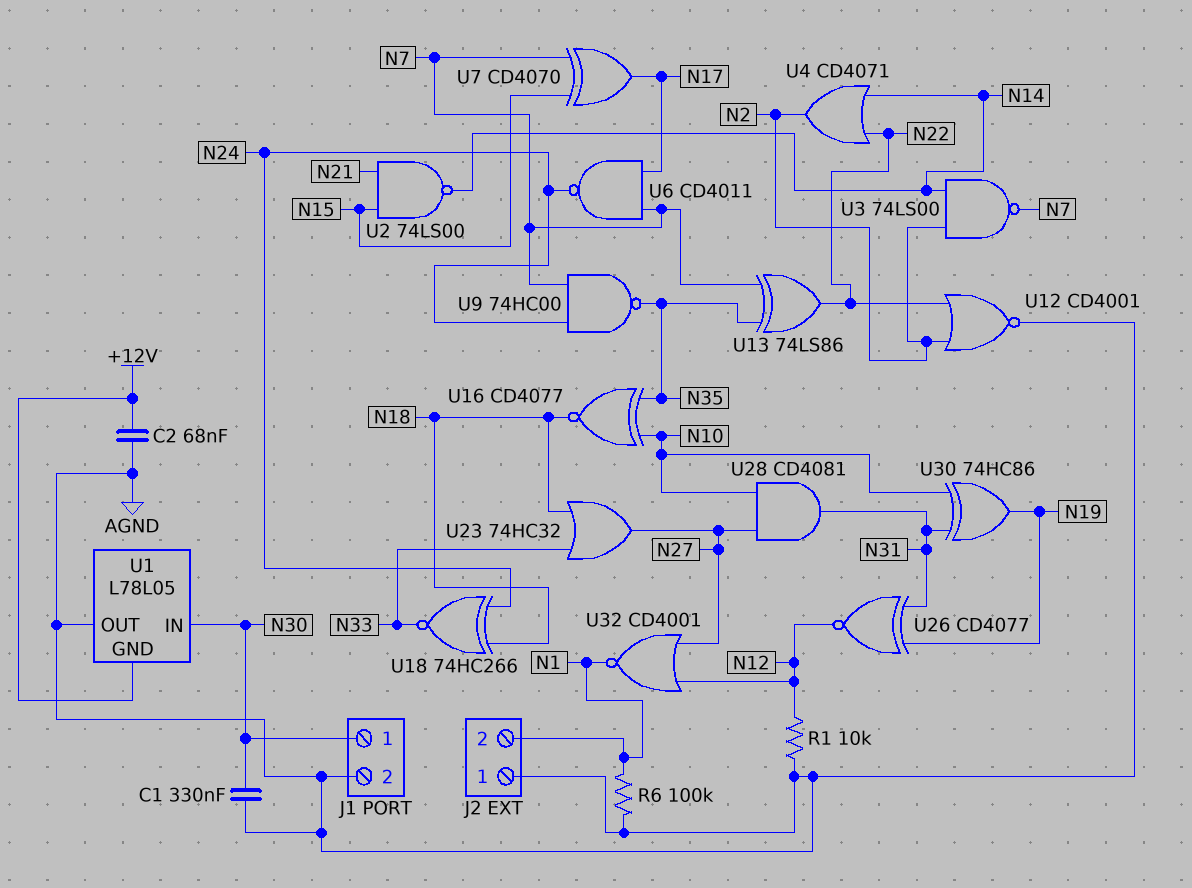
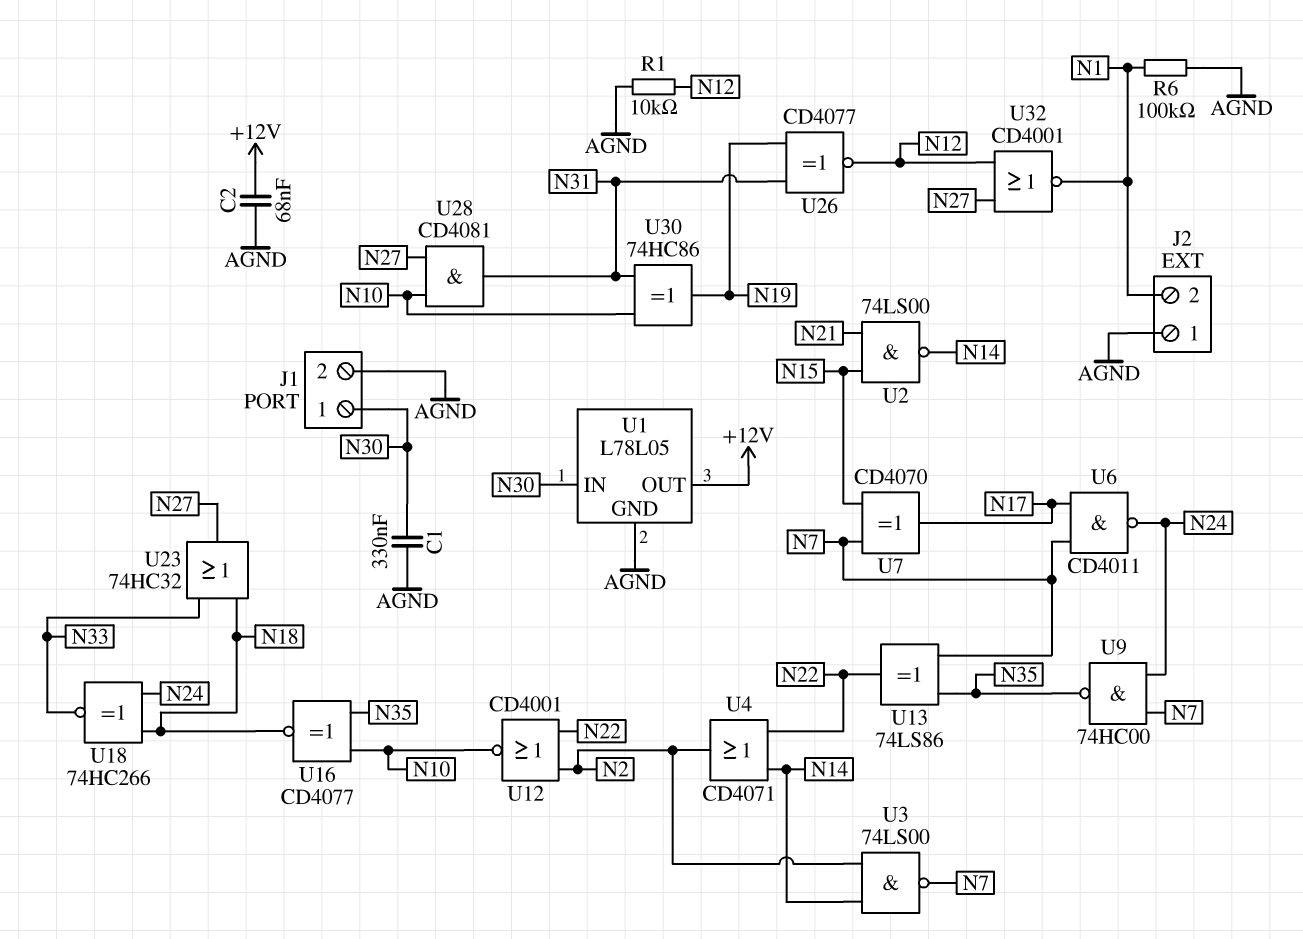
U1 pin GND: +12V -> AGND
U1 pin OUT: AGND -> +12V
U12: NOR CD4001 (in N2, in N22, out AGND) -> NOR CD4001 (in N2, in N22, out N10)

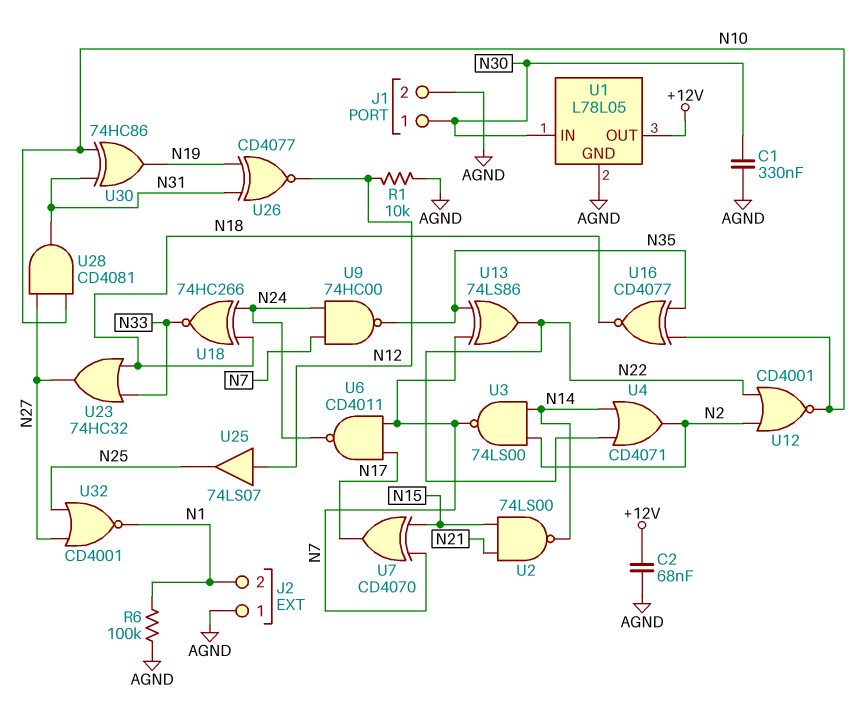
U25: none -> buffer 74LS07 (in N12, out N25)
U32: NOR CD4001 (in N12, in N27, out N1) -> NOR CD4001 (in N25, in N27, out N1)

